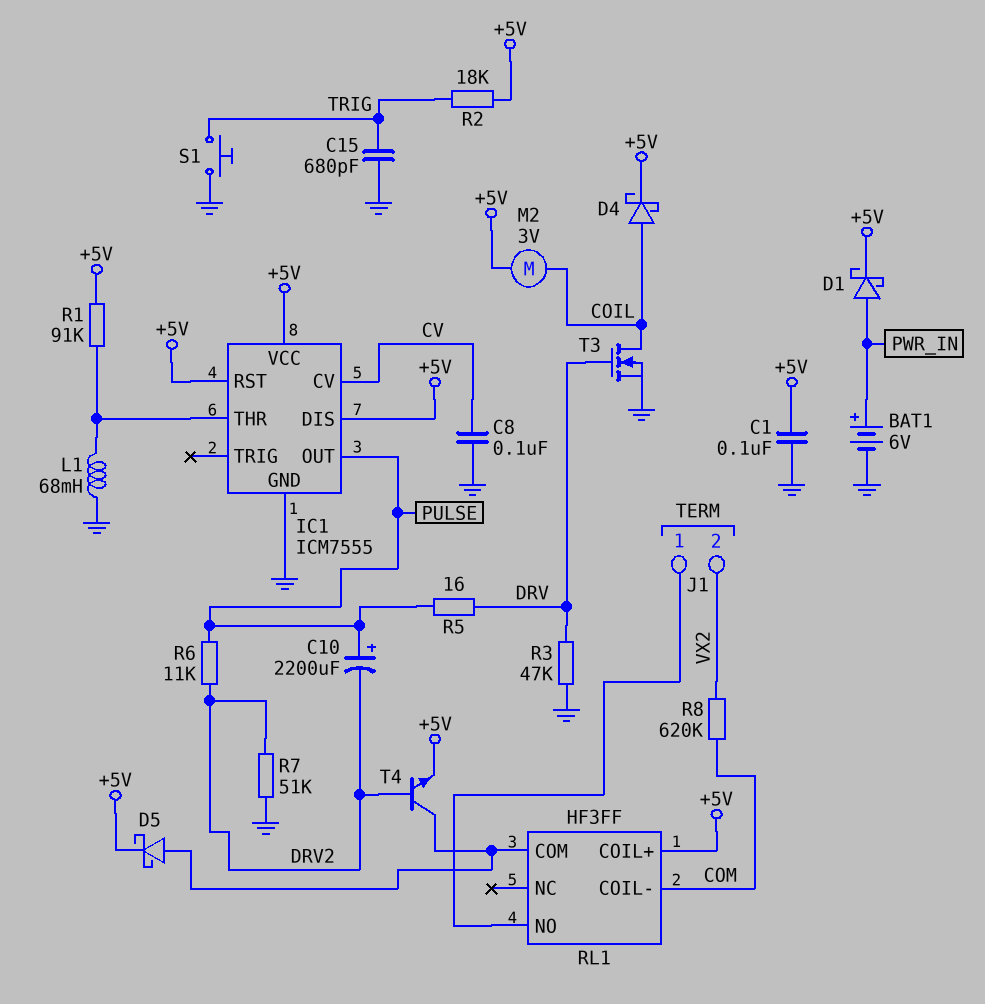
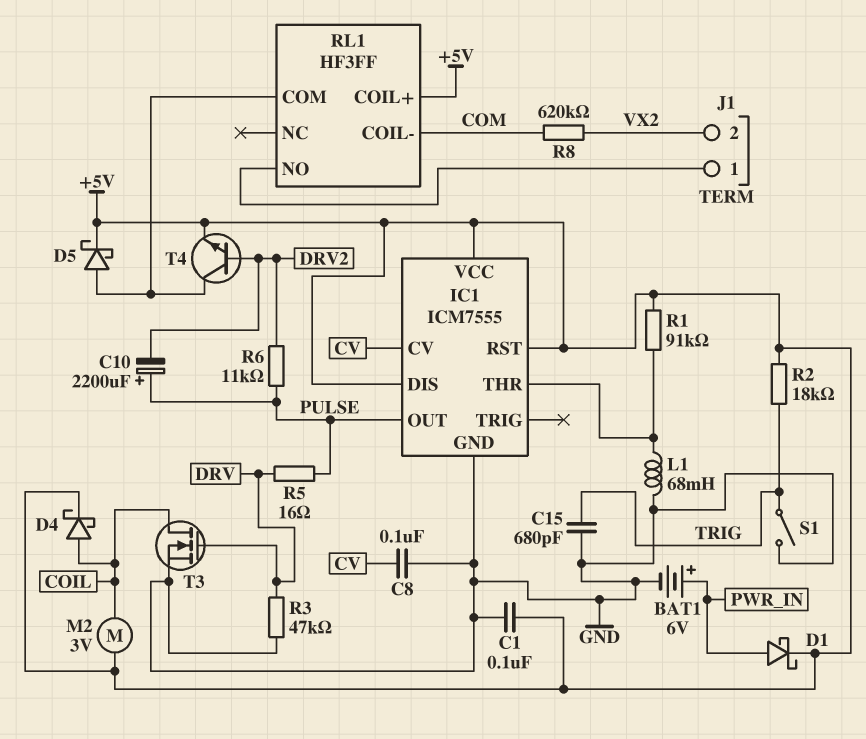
R7: 51k (DRV2, GND) -> none
S1: button (GND, TRIG) -> switch (GND, TRIG)

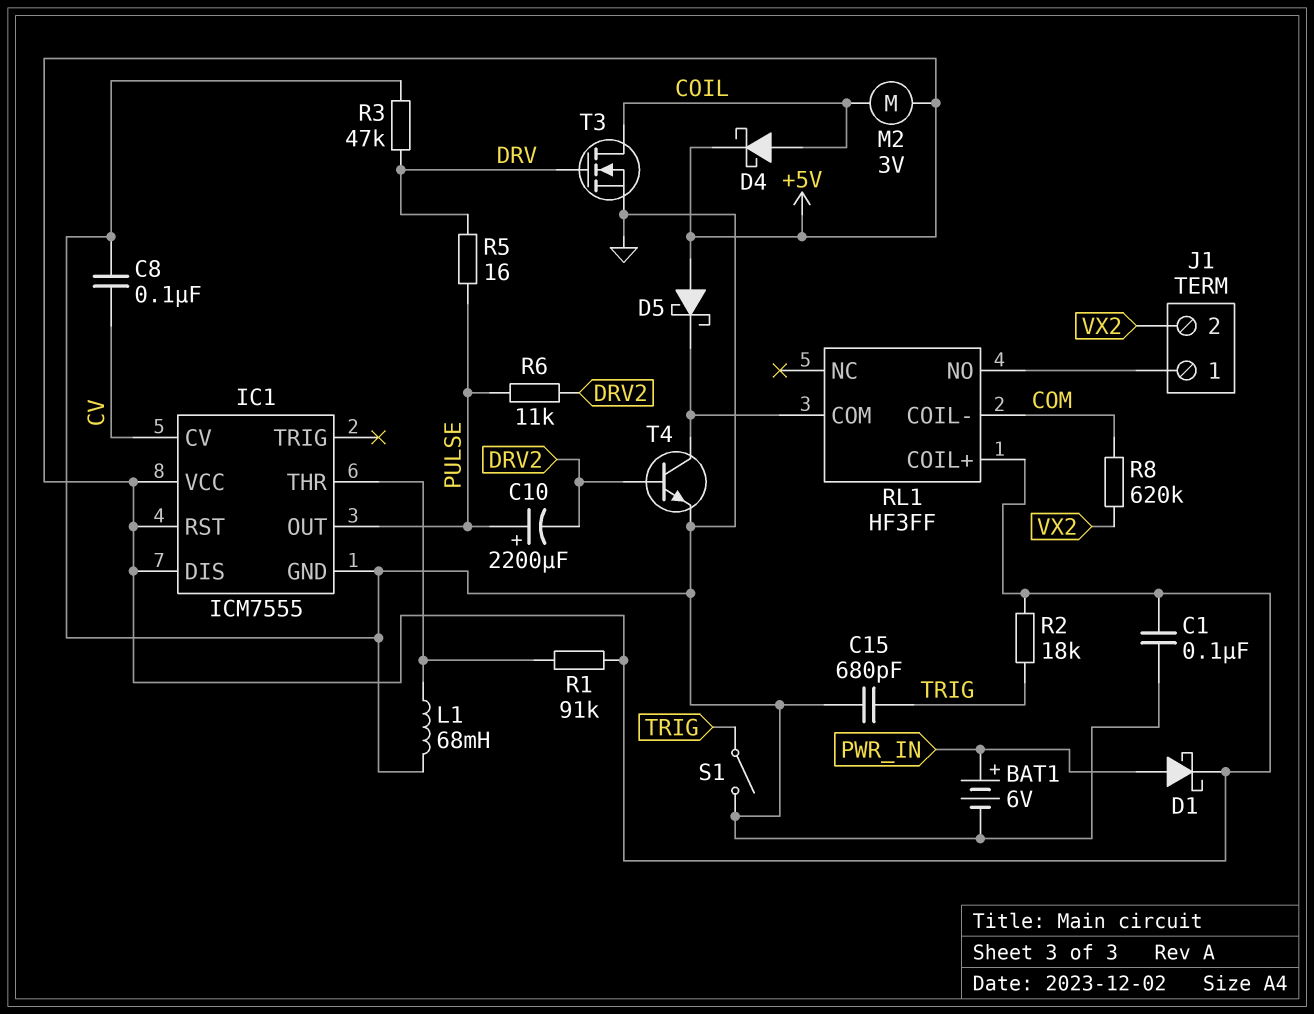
D5: schottky (A RL1/COM, K +5V) -> schottky (A +5V, K RL1/COM)
T4: NPN (B DRV2, C RL1/COM, E +5V) -> NPN (B DRV2, C RL1/COM, E GND)

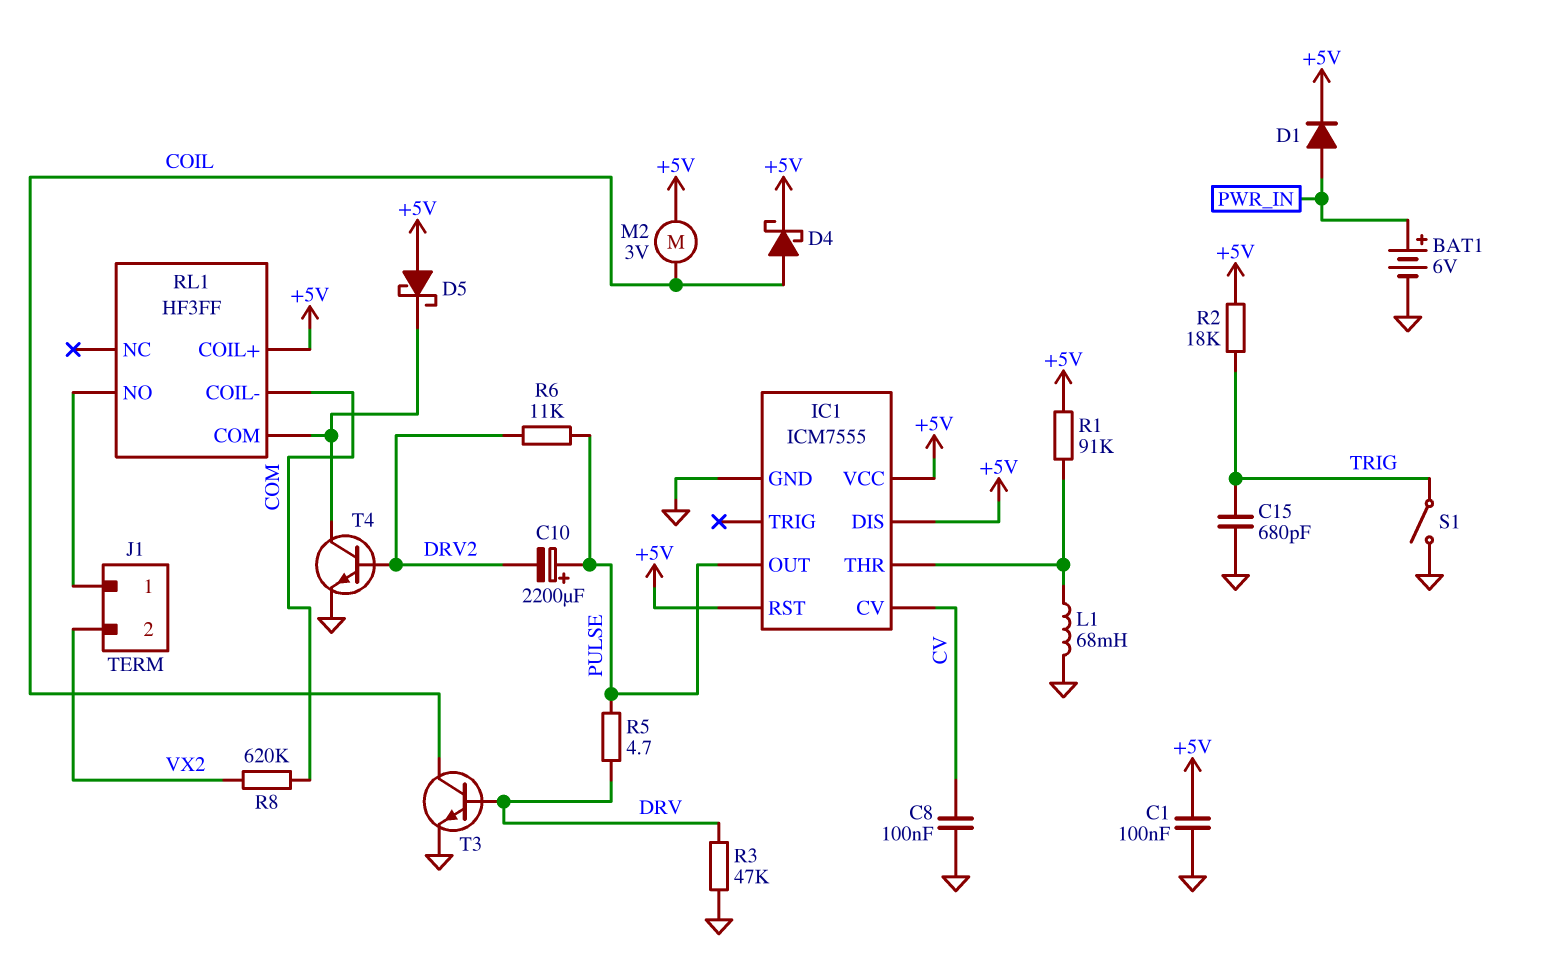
D1: schottky (A PWR_IN, K +5V) -> diode (A PWR_IN, K +5V)
R5: 16 (DRV, PULSE) -> 4.7 (DRV, PULSE)
T3: NMOS (G DRV, D COIL, S GND) -> NPN (B DRV, C COIL, E GND)

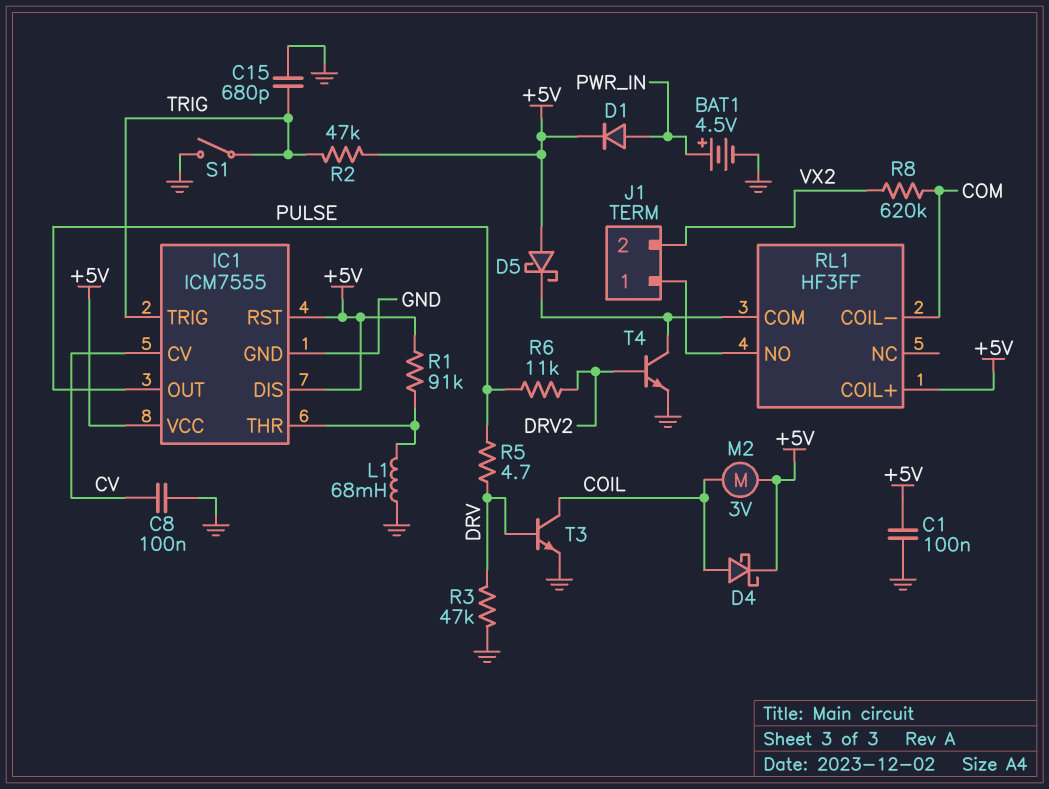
BAT1: 6V (plus PWR_IN, minus GND) -> 4.5V (plus PWR_IN, minus GND)
C10: 2200uF (plus PULSE, minus DRV2) -> none
IC1 pin TRIG: none -> TRIG
R2: 18k (+5V, TRIG) -> 47k (+5V, TRIG)

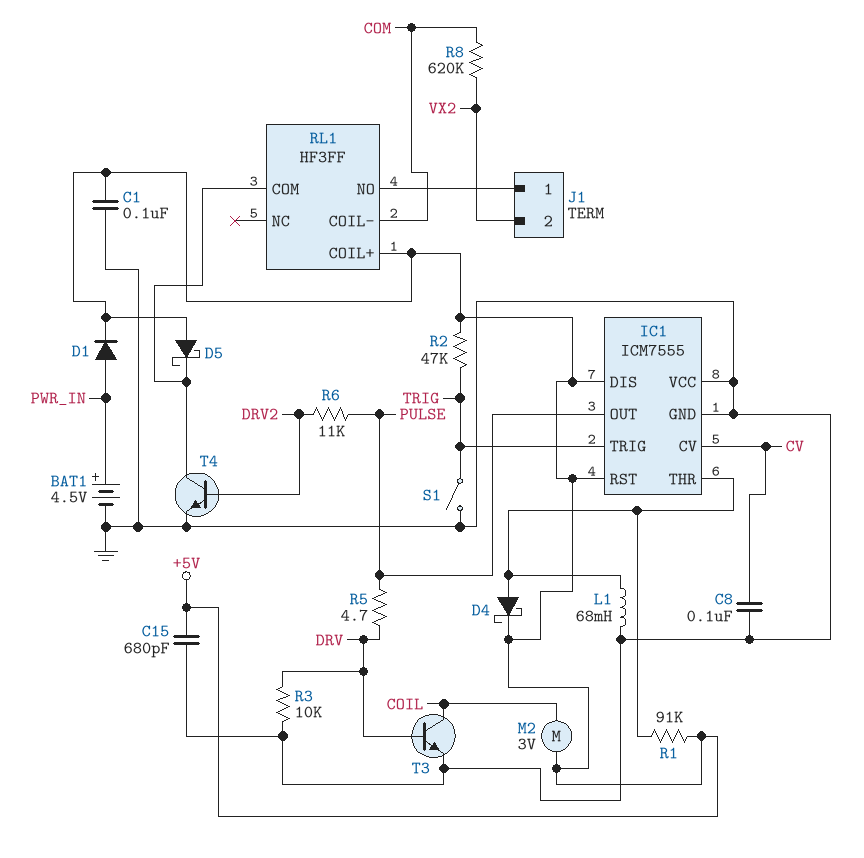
C15: 680pF (GND, TRIG) -> 680pF (+5V, GND)
D4: schottky (A COIL, K +5V) -> schottky (A IC1/THR, K +5V)
IC1 pin VCC: +5V -> GND
R3: 47k (DRV, GND) -> 10k (DRV, GND)

